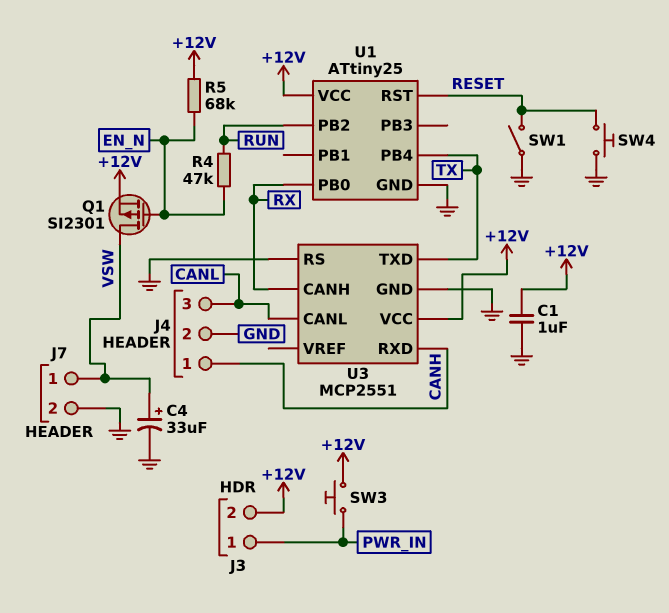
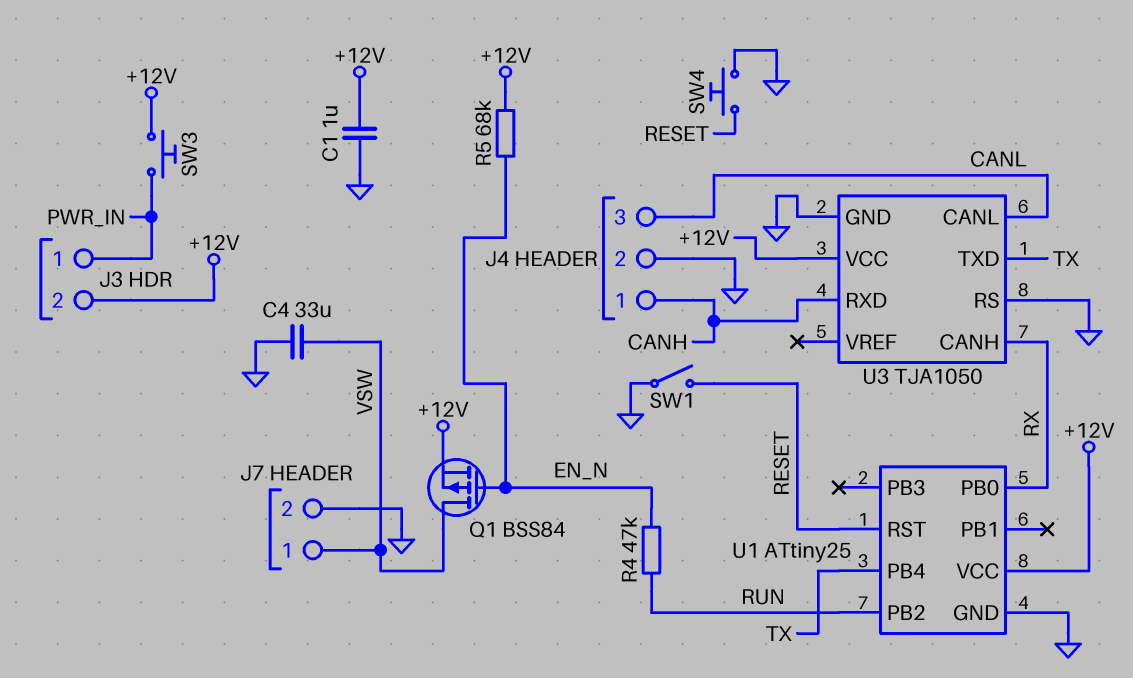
C4: 33uF (plus VSW, minus GND) -> 33uF (GND, VSW)
Q1: PMOS SI2301 (G EN_N, D VSW, S +12V) -> PMOS BSS84 (G EN_N, D VSW, S +12V)
U3: MCP2551 -> TJA1050

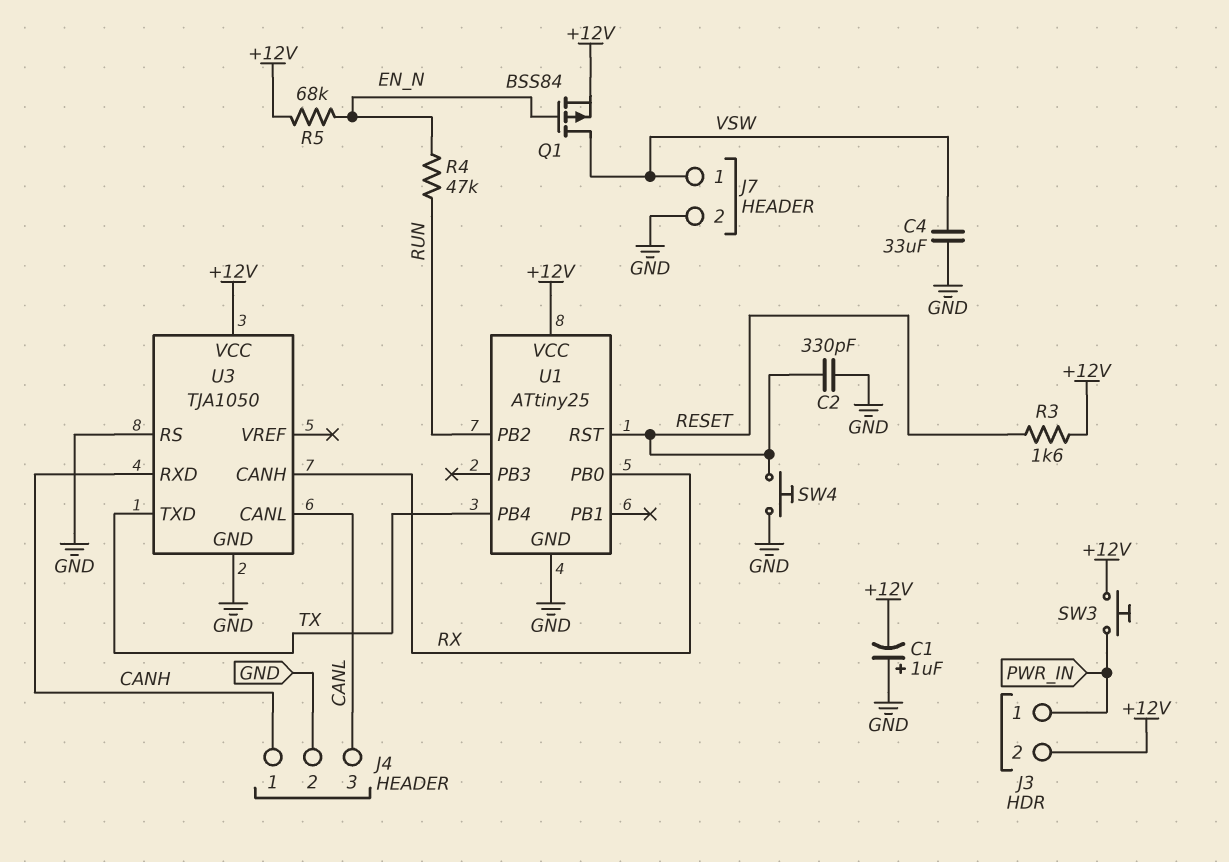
C1: 1uF (+12V, GND) -> 1uF (plus GND, minus +12V)
C2: none -> 330pF (GND, RESET)
R3: none -> 1.6k (+12V, RESET)
SW1: switch (GND, RESET) -> none

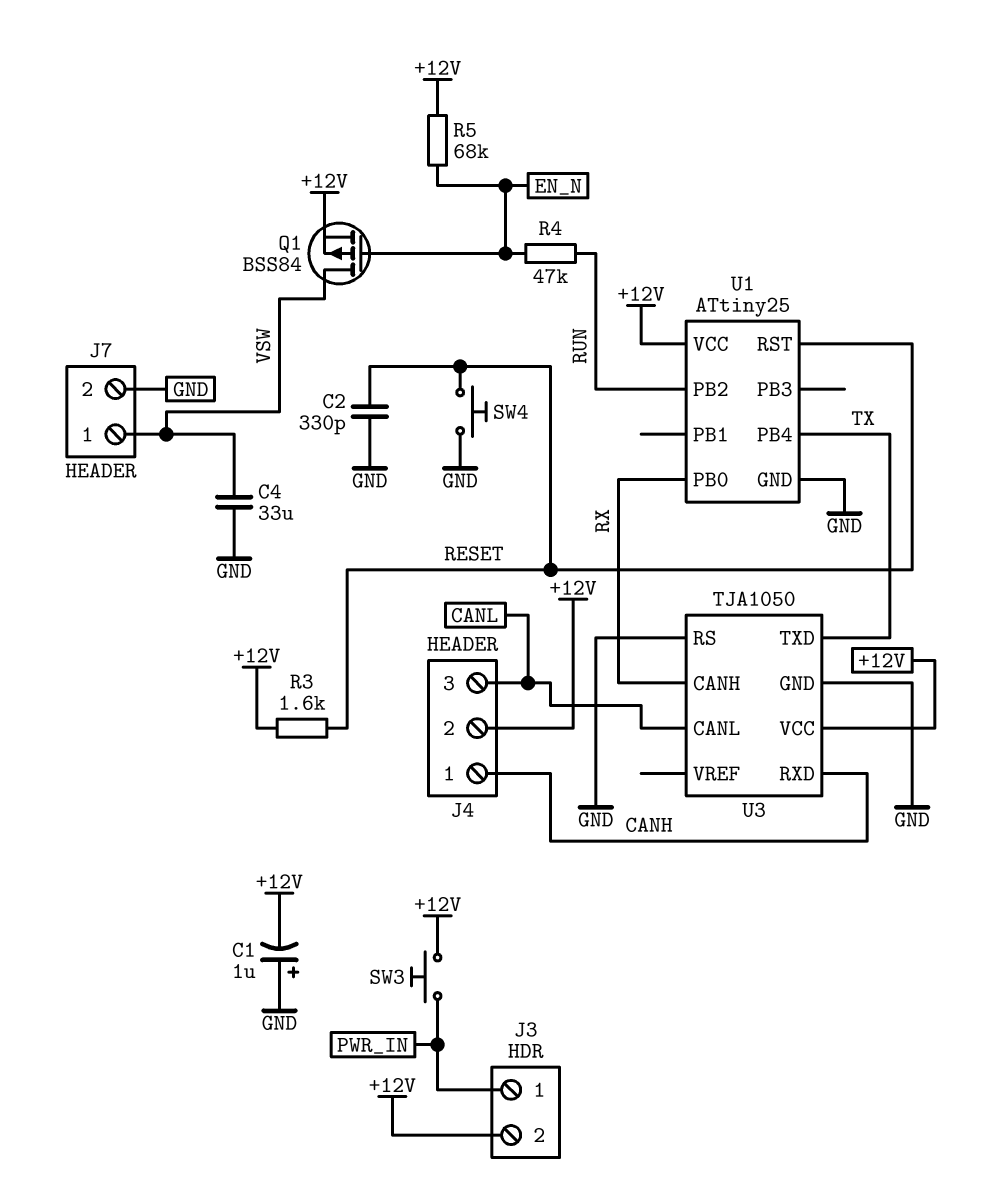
J4 pin 2: GND -> +12V

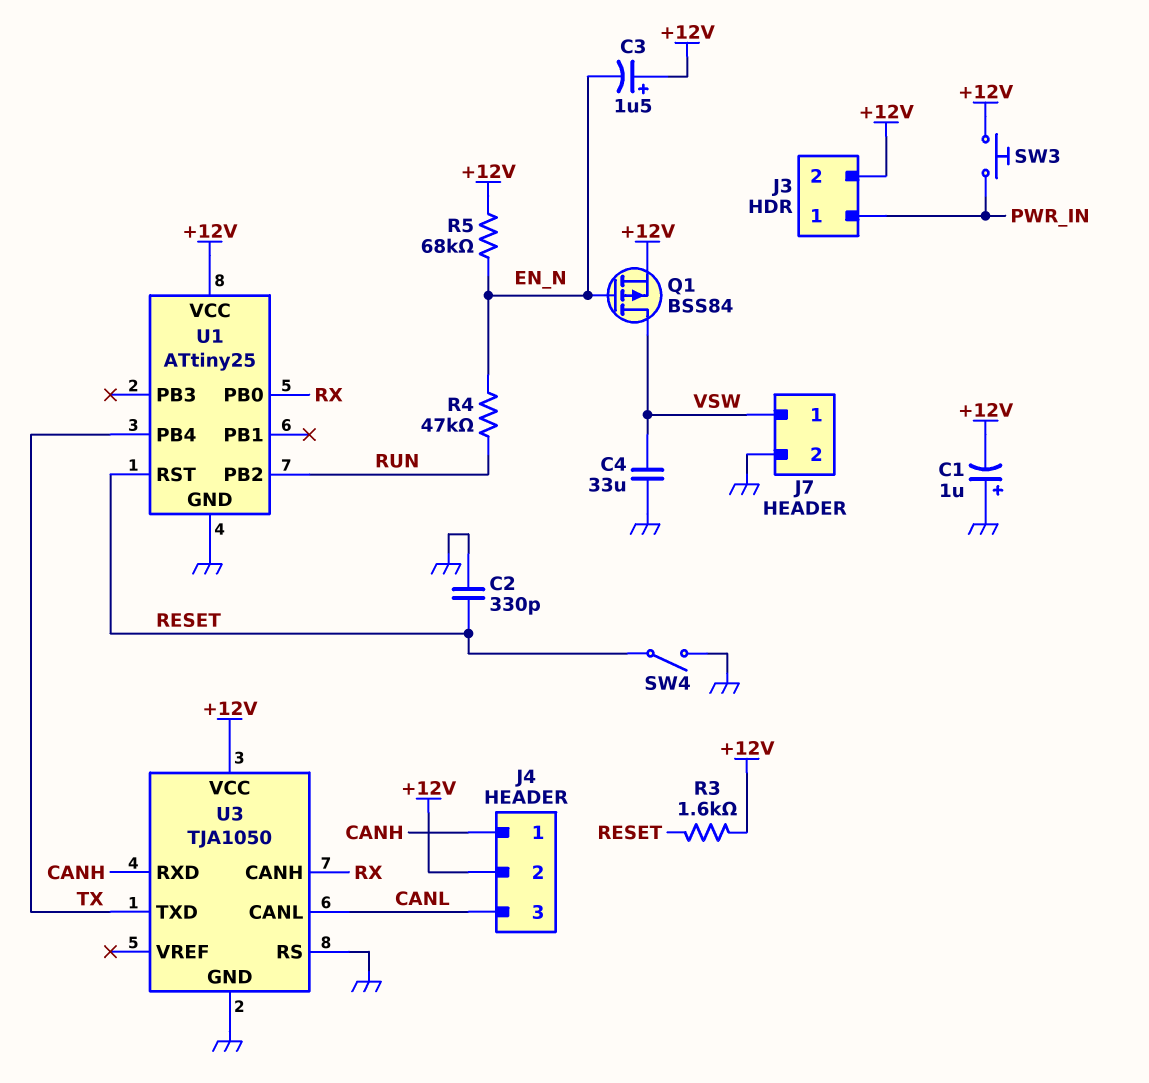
C3: none -> 1.5uF (plus +12V, minus EN_N)
SW4: button (GND, RESET) -> switch (GND, RESET)

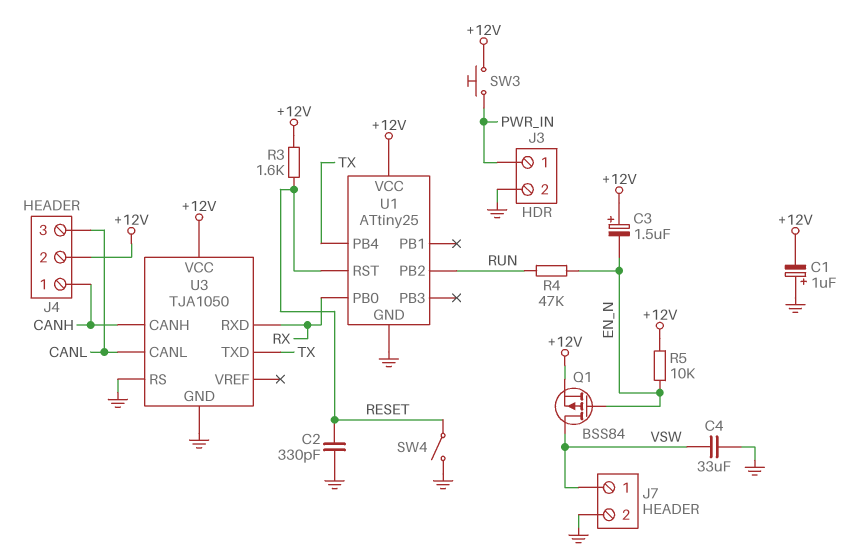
J3 pin 2: +12V -> GND
R5: 68k (+12V, EN_N) -> 10k (+12V, EN_N)
U3 pin CANH: RX -> CANH
U3 pin RXD: CANH -> RX

